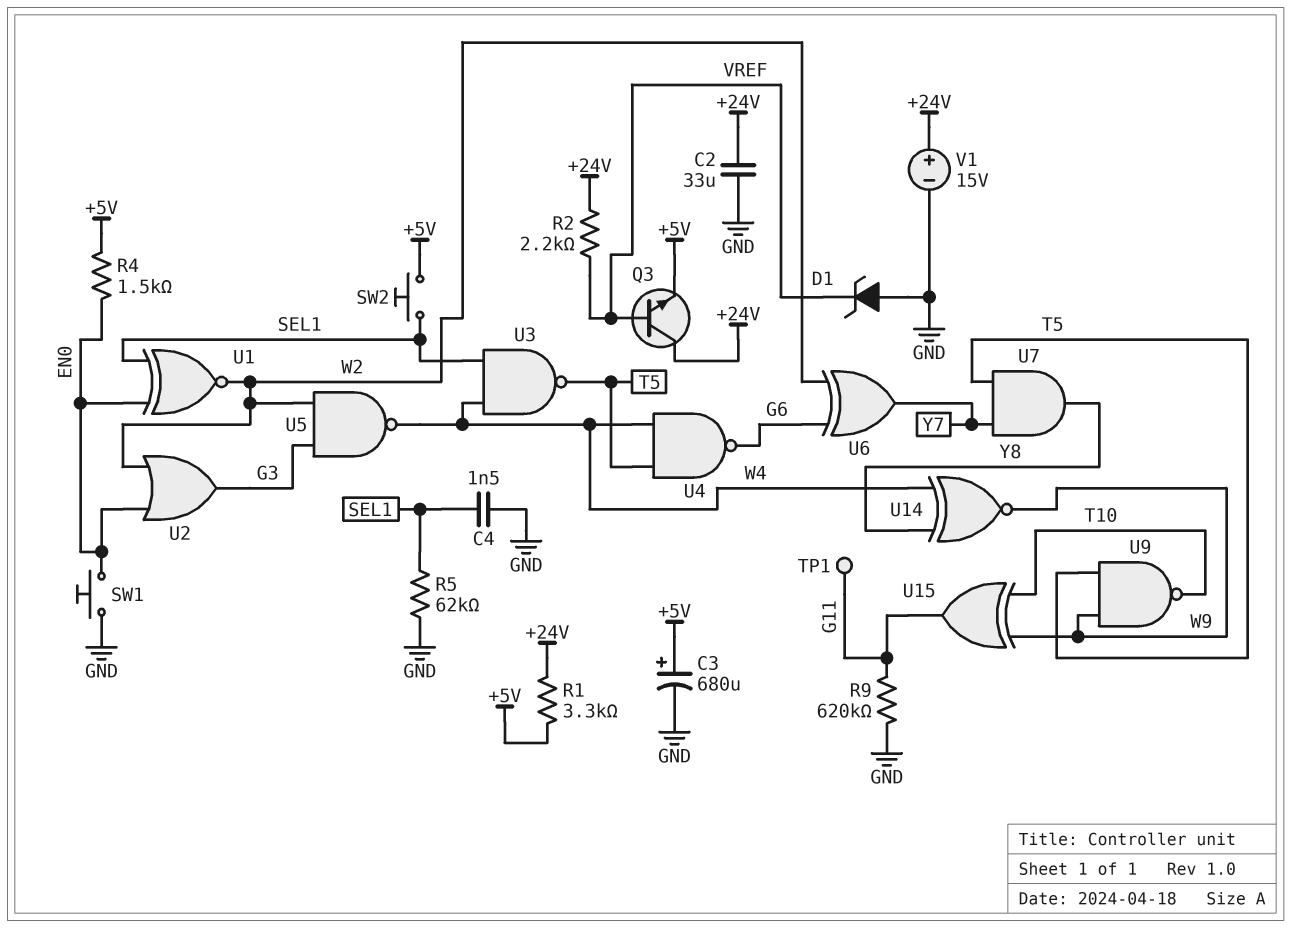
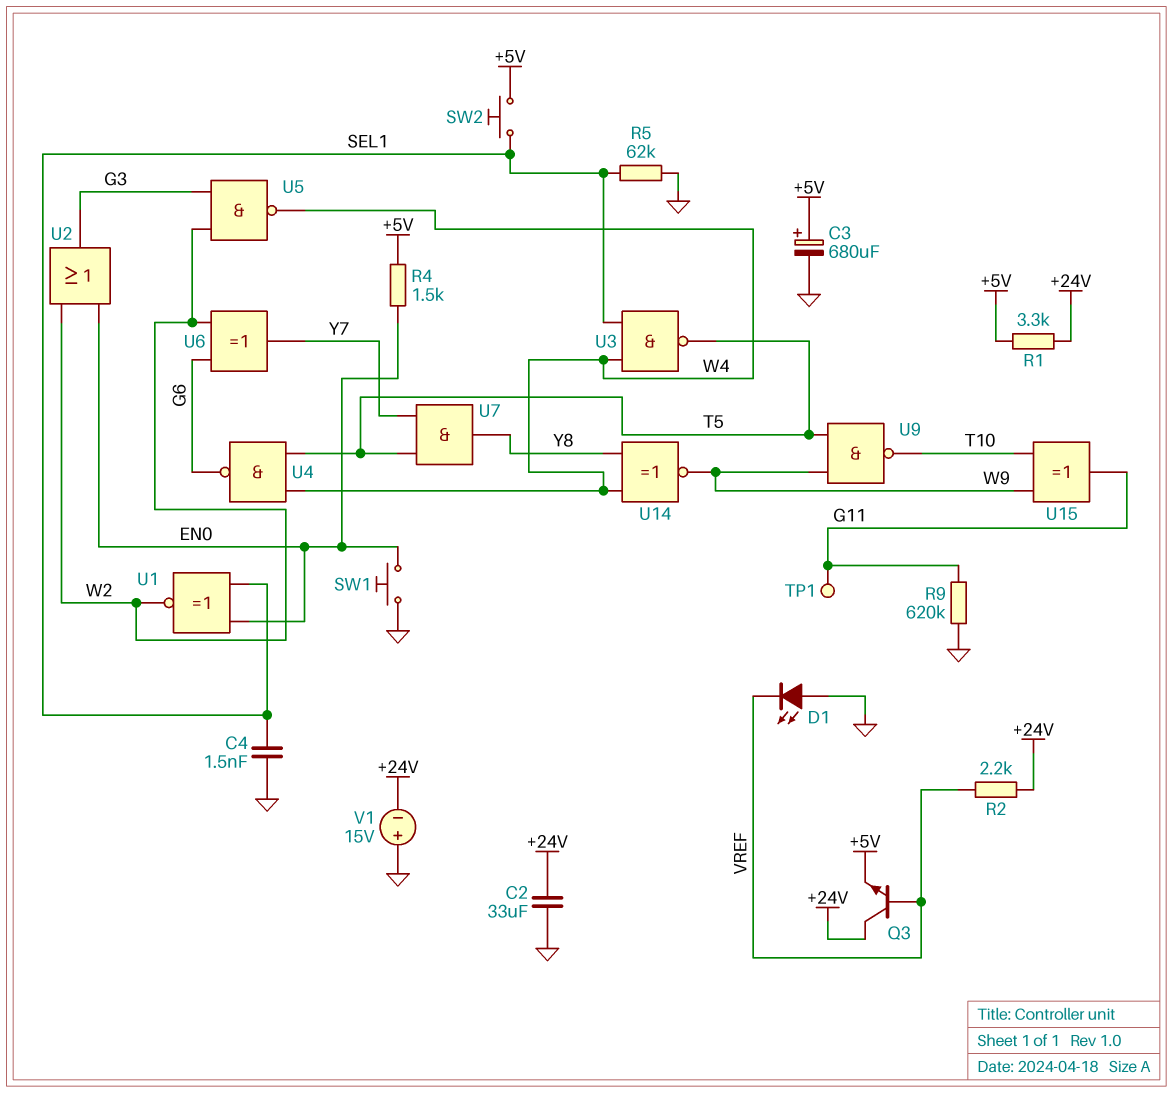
D1: zener (A GND, K VREF) -> LED (A GND, K VREF)
V1: 15V (plus +24V, minus GND) -> 15V (plus GND, minus +24V)

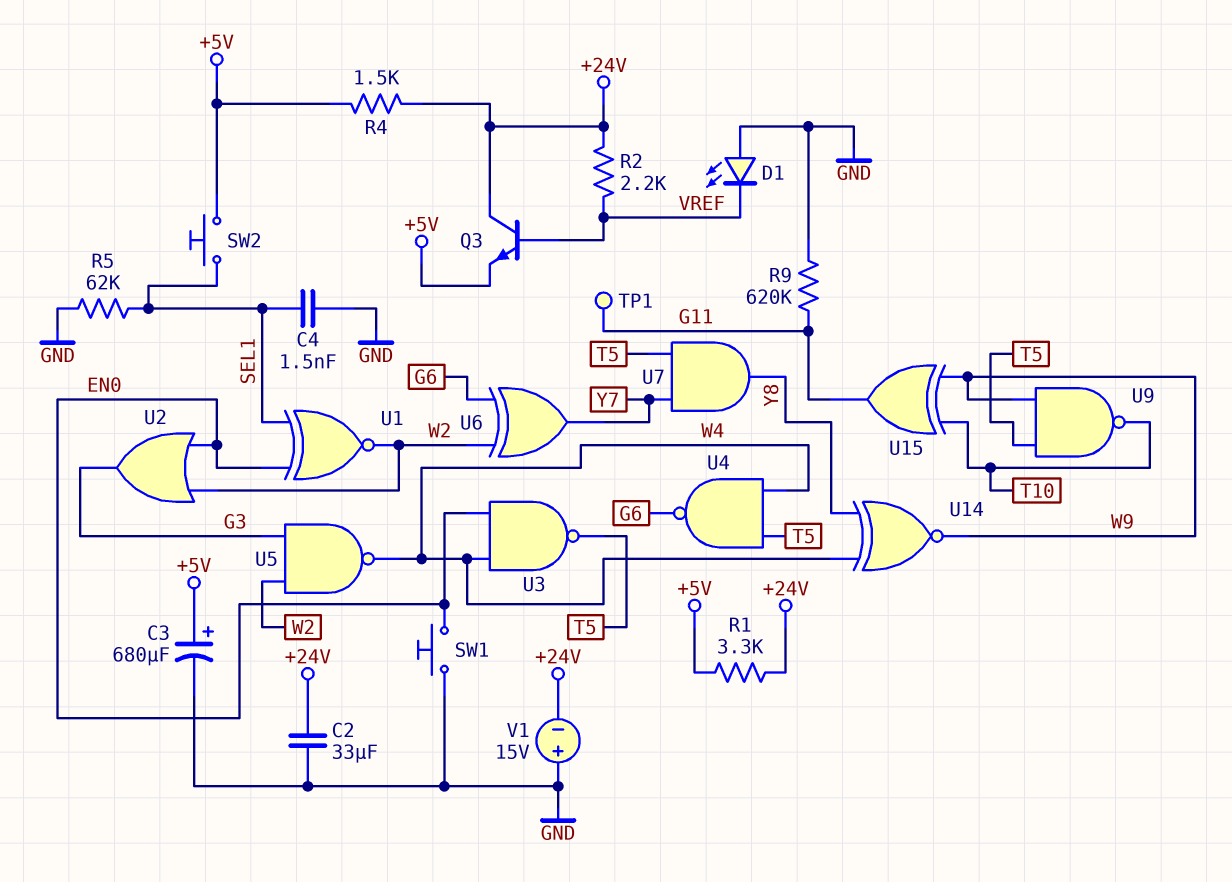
R4: 1.5k (+5V, EN0) -> 1.5k (+5V, +24V)
U3: NAND (in SEL1, in W4, out T5) -> NAND (in EN0, in W4, out T5)

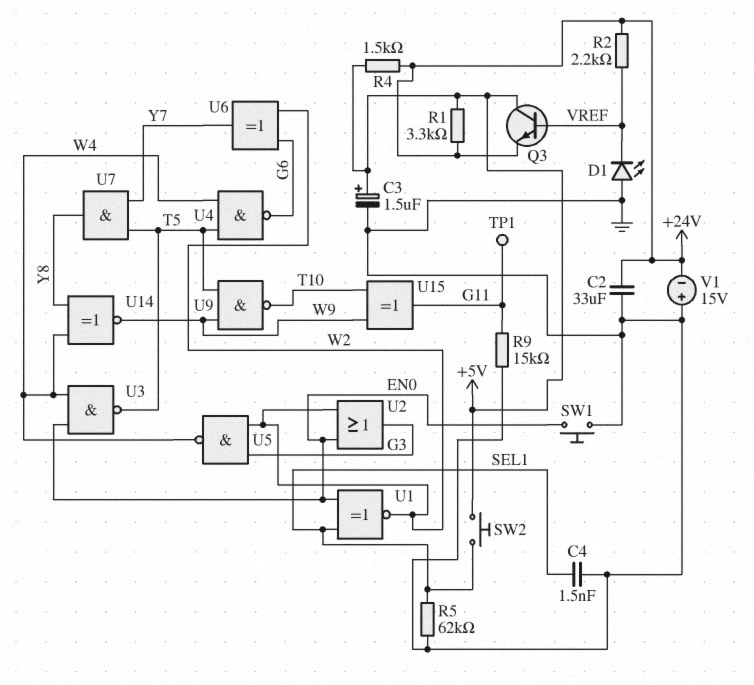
C3: 680uF (plus +5V, minus GND) -> 1.5uF (plus +5V, minus GND)
Q3: NPN (B VREF, C +24V, E +5V) -> NPN (B VREF, C +5V, E +24V)
R9: 620k (G11, GND) -> 15k (G11, GND)

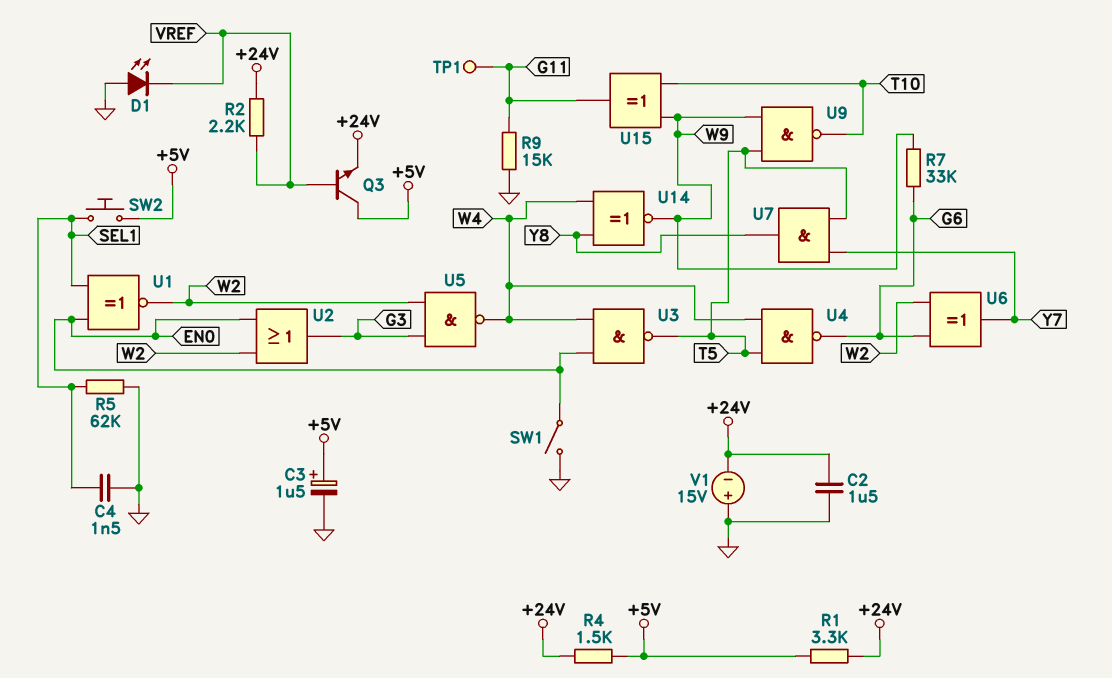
C2: 33uF (+24V, GND) -> 1.5uF (+24V, GND)
R7: none -> 33k (G6, W9)
SW1: button (EN0, GND) -> switch (EN0, GND)

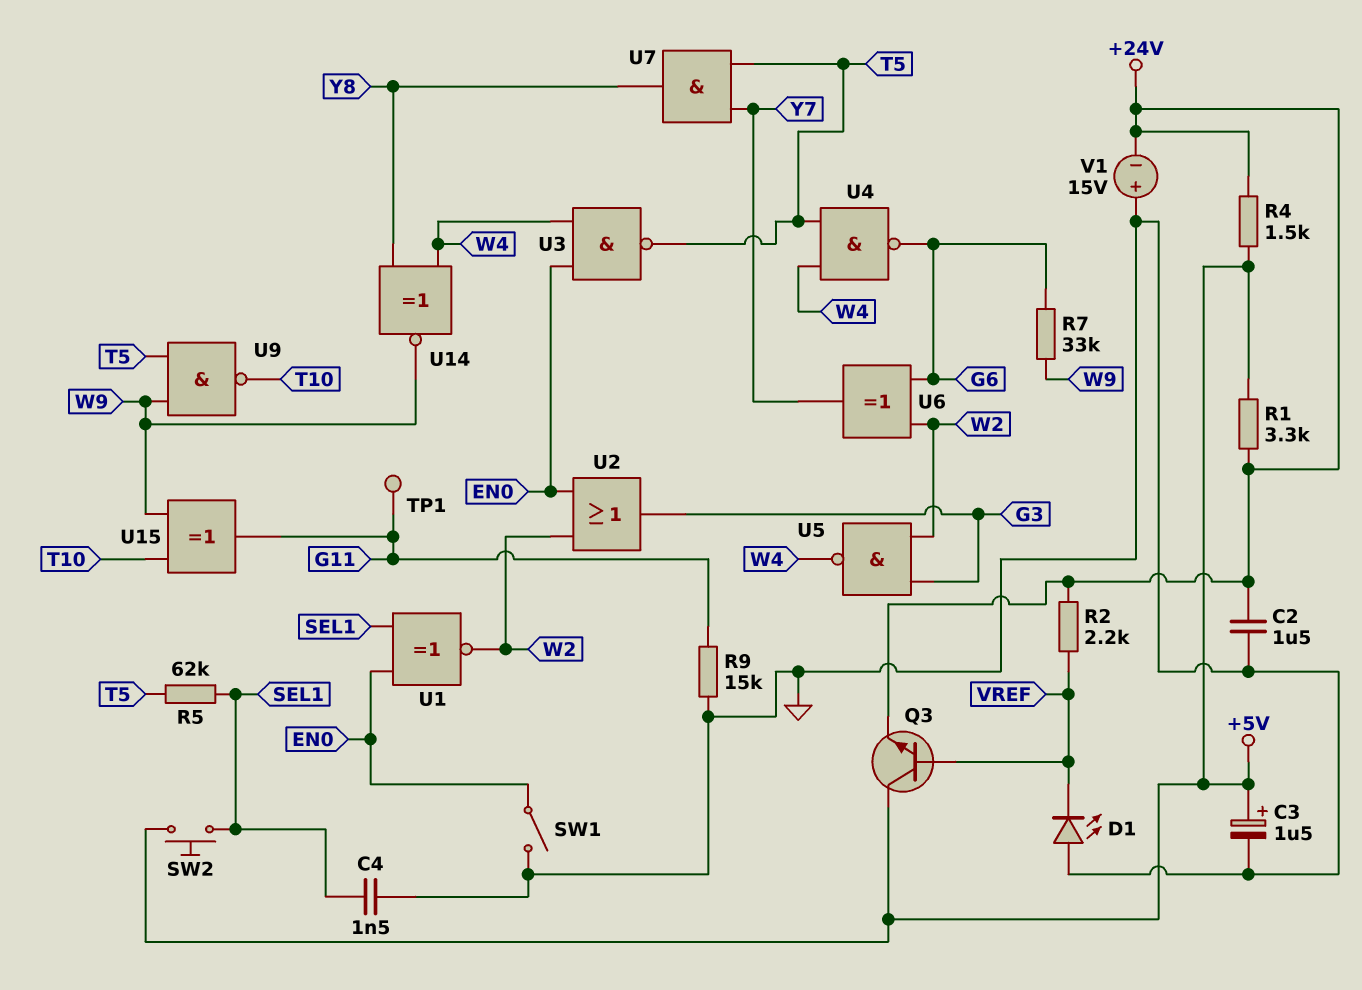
R5: 62k (GND, SEL1) -> 62k (SEL1, T5)

